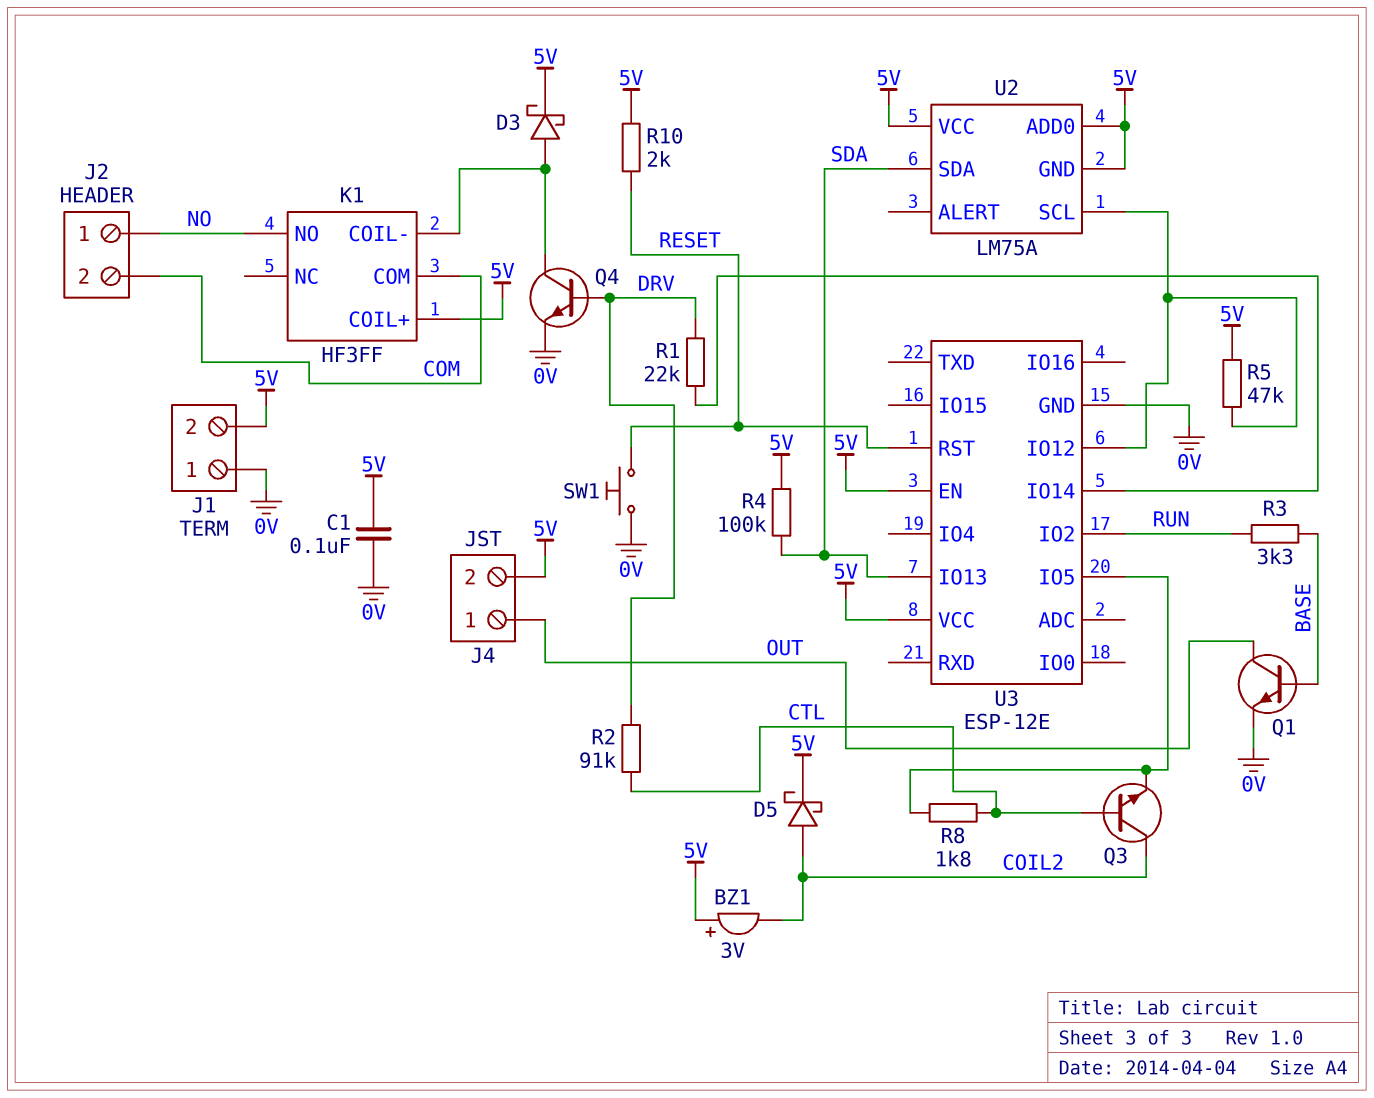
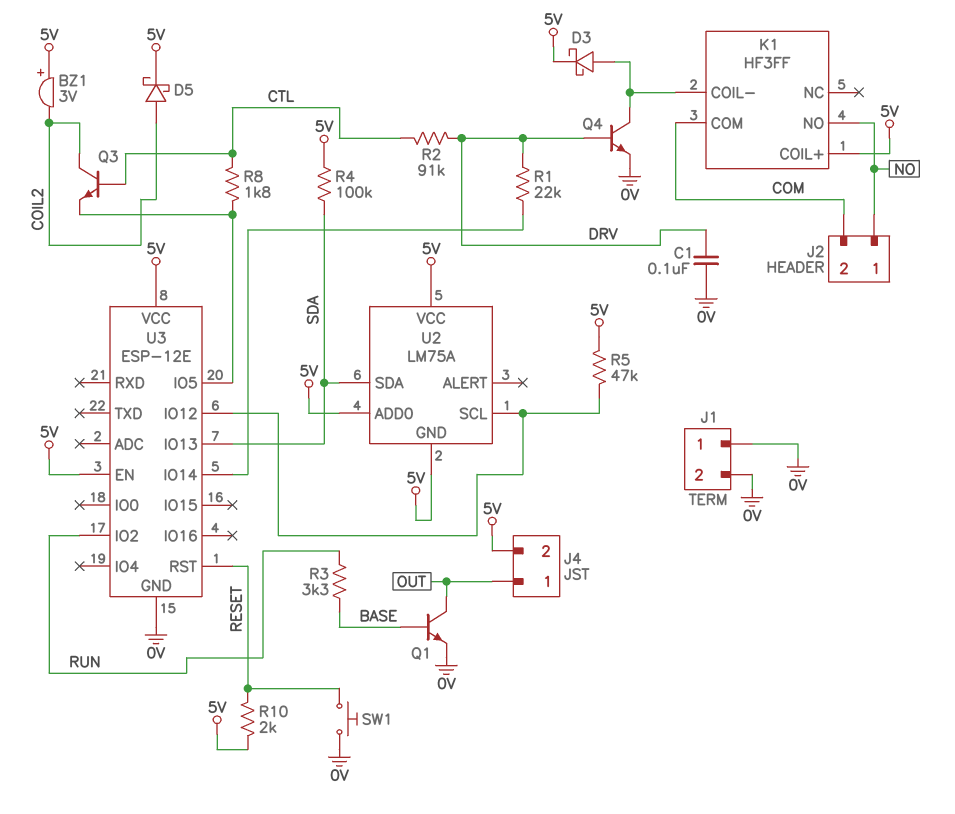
C1: 100nF (0V, 5V) -> 100nF (0V, DRV)
J1 pin 2: 5V -> 0V

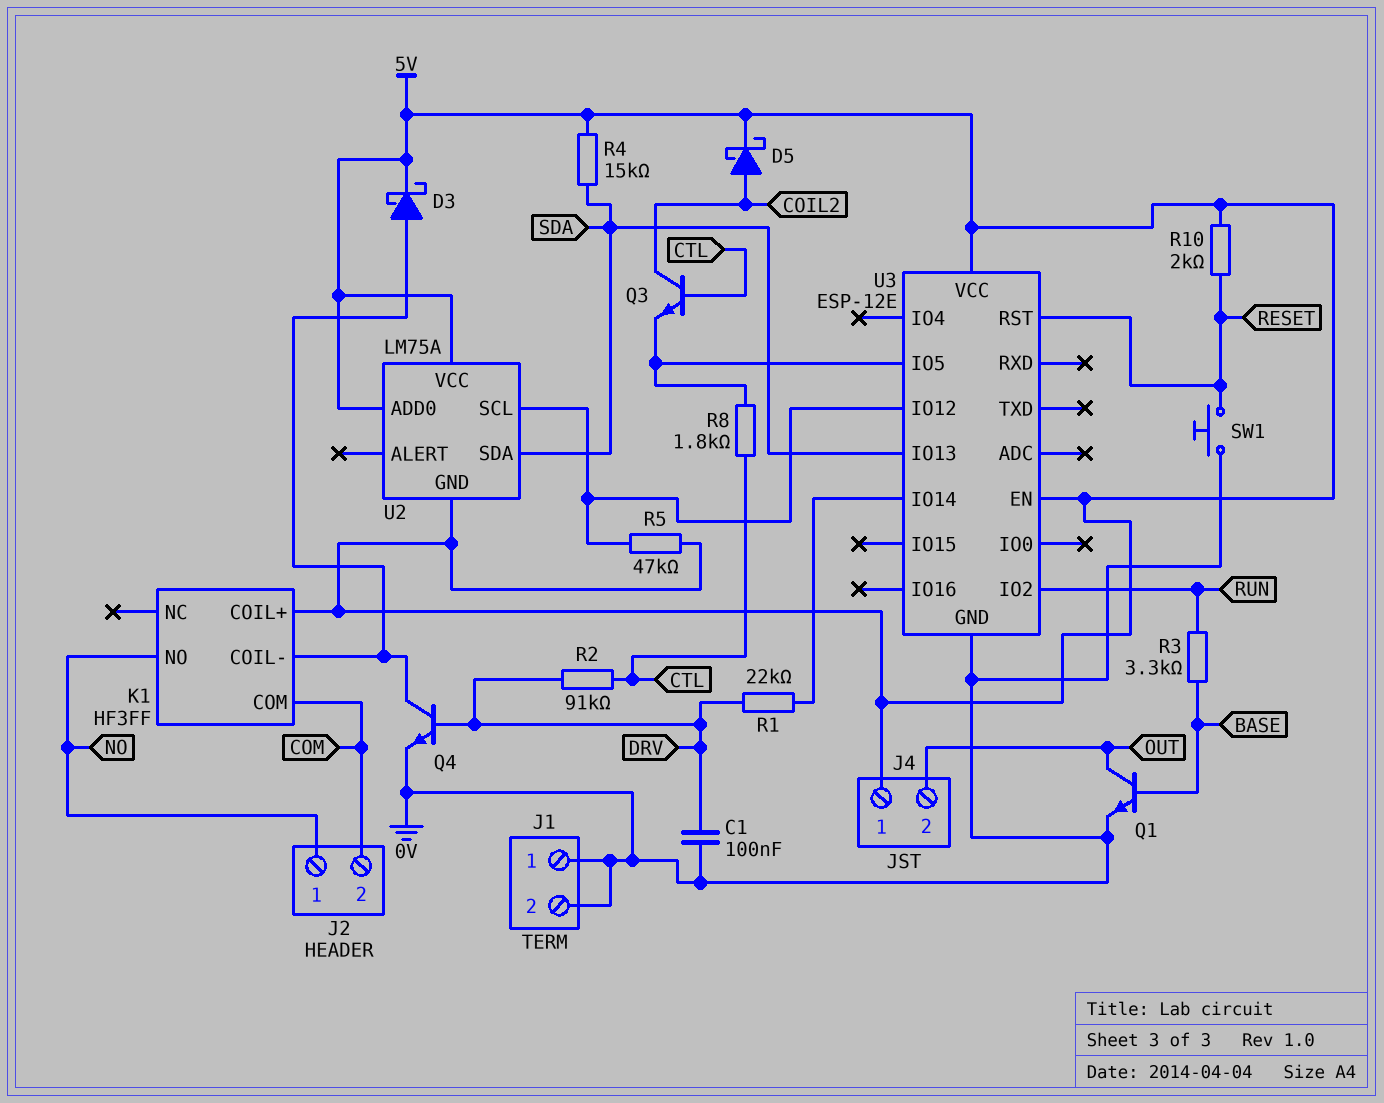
BZ1: buzzer 3V (plus 5V, minus COIL2) -> none
J4 pin 1: OUT -> 5V
J4 pin 2: 5V -> OUT
R4: 100k (5V, SDA) -> 15k (5V, SDA)

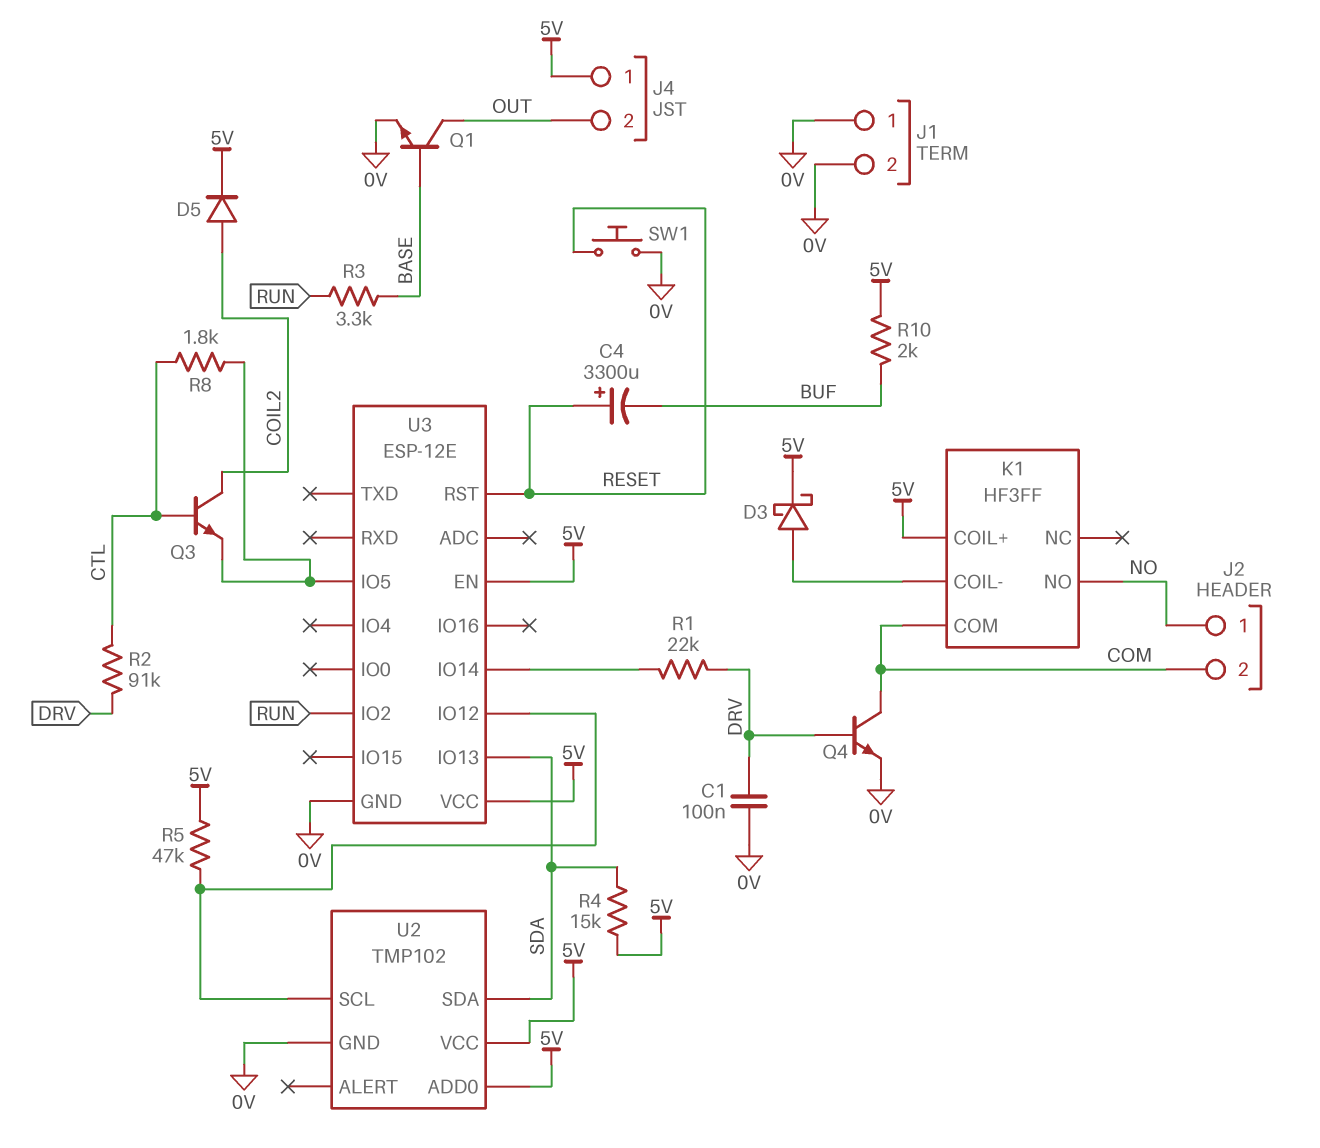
C4: none -> 3300uF (plus RESET, minus BUF)
D5: schottky (A COIL2, K 5V) -> diode (A COIL2, K 5V)
Q4: NPN (B DRV, C K1/COIL-, E 0V) -> NPN (B DRV, C COM, E 0V)
R10: 2k (5V, RESET) -> 2k (5V, BUF)
U2: LM75A -> TMP102
U2 pin GND: 5V -> 0V

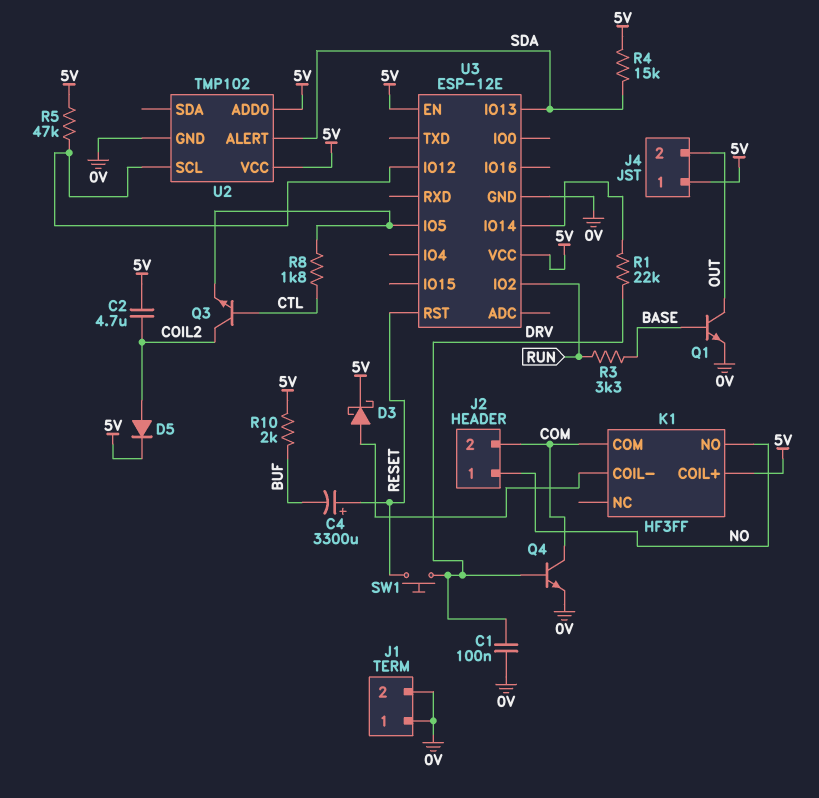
C2: none -> 4.7uF (5V, COIL2)
R2: 91k (CTL, DRV) -> none
SW1: button (0V, RESET) -> button (DRV, RESET)
U2 pin ALERT: none -> SDA
U2 pin SDA: SDA -> none

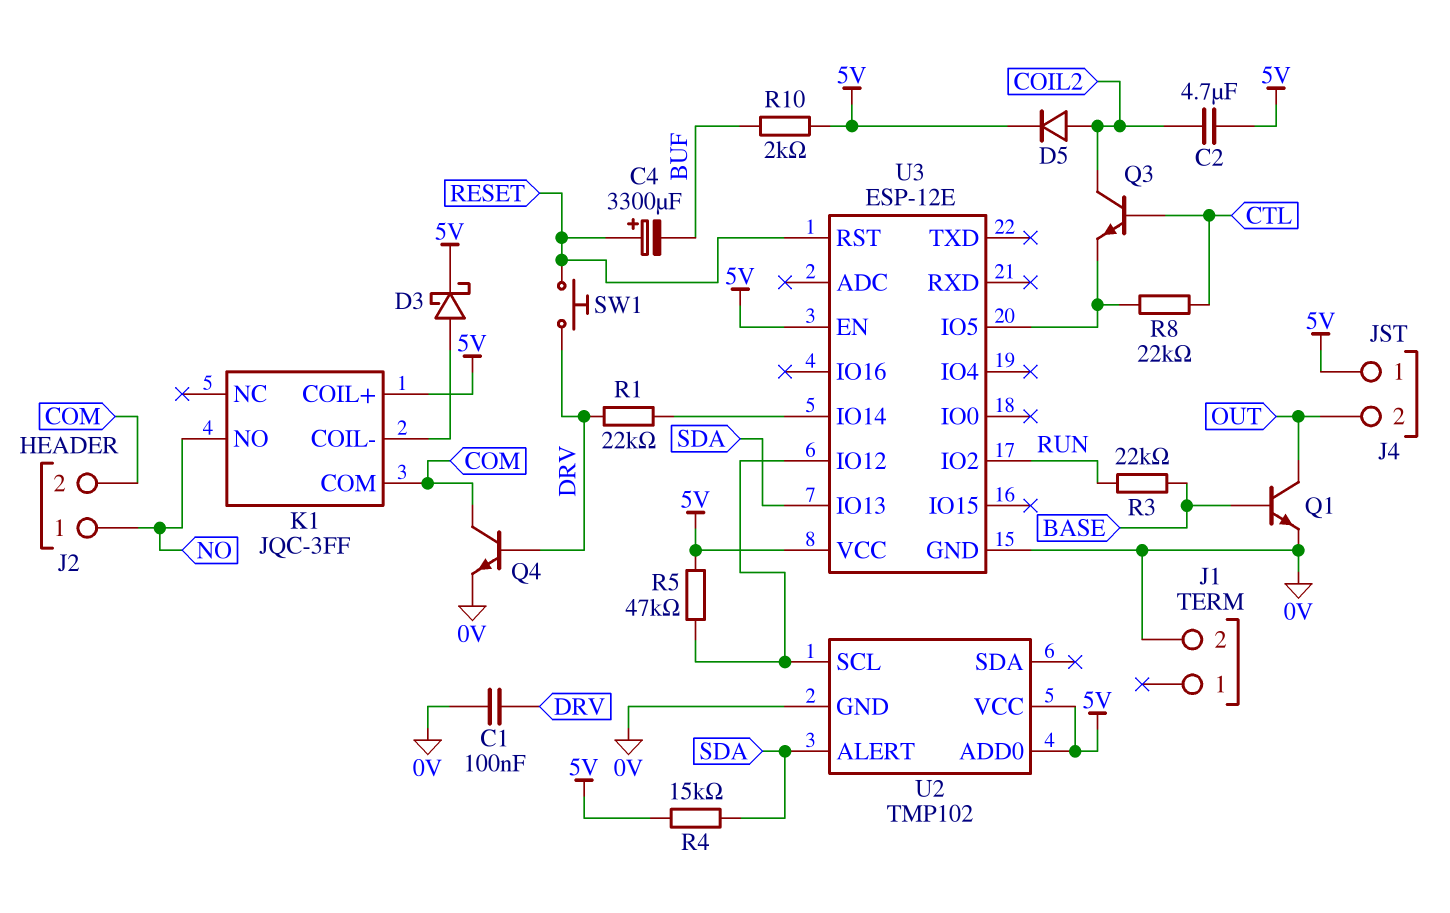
J1 pin 1: 0V -> none
K1: HF3FF -> JQC-3FF
R3: 3.3k (BASE, RUN) -> 22k (BASE, RUN)
R8: 1.8k (CTL, U3/IO5) -> 22k (CTL, U3/IO5)

